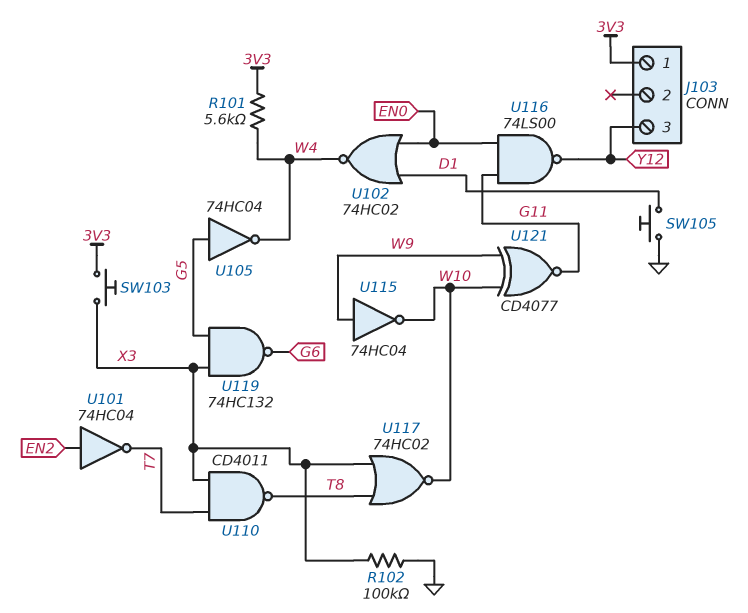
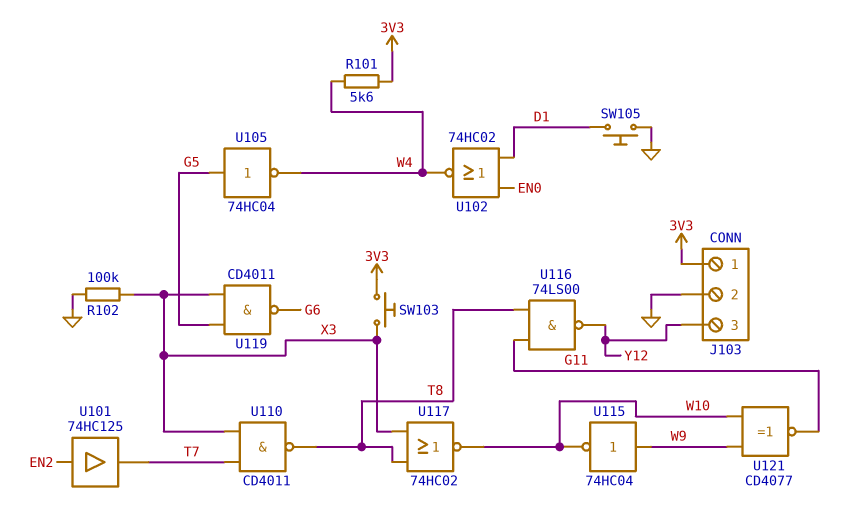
J103 pin 2: none -> GND
U101: NOT 74HC04 (in EN2, out T7) -> buffer 74HC125 (in EN2, out T7)
U116: NAND 74LS00 (in EN0, in G11, out Y12) -> NAND 74LS00 (in G11, in T8, out Y12)
U119: NAND 74HC132 (in G5, in X3, out G6) -> NAND CD4011 (in G5, in X3, out G6)

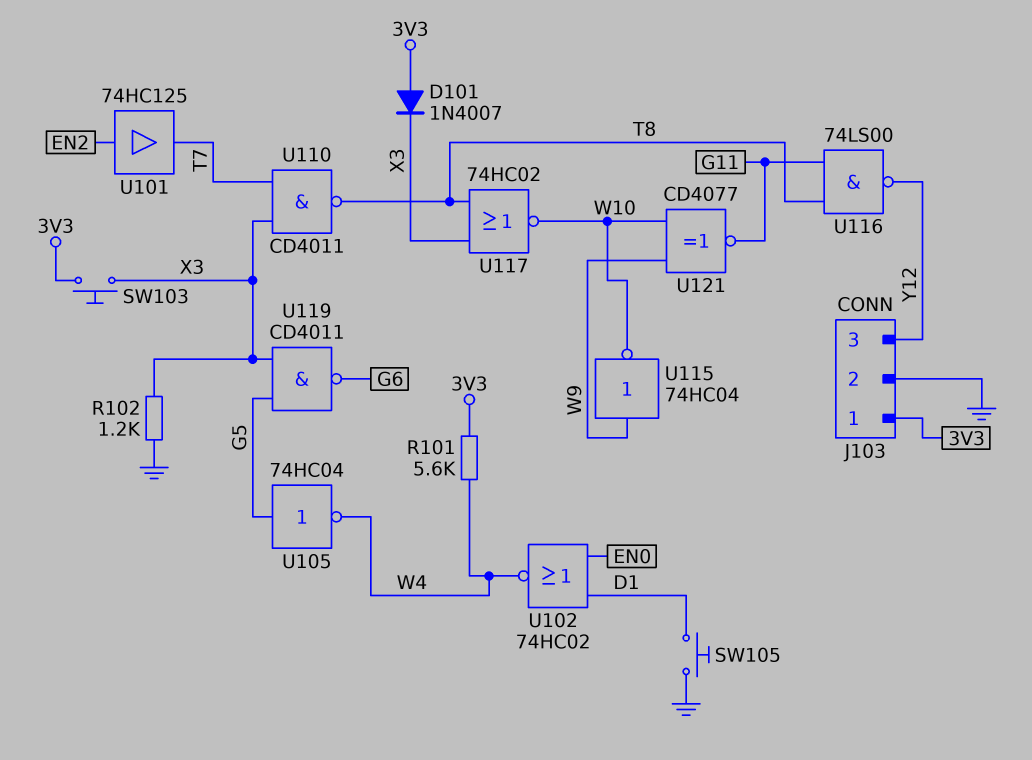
D101: none -> diode 1N4007 (A 3V3, K X3)
R102: 100k (GND, X3) -> 1.2k (GND, X3)

